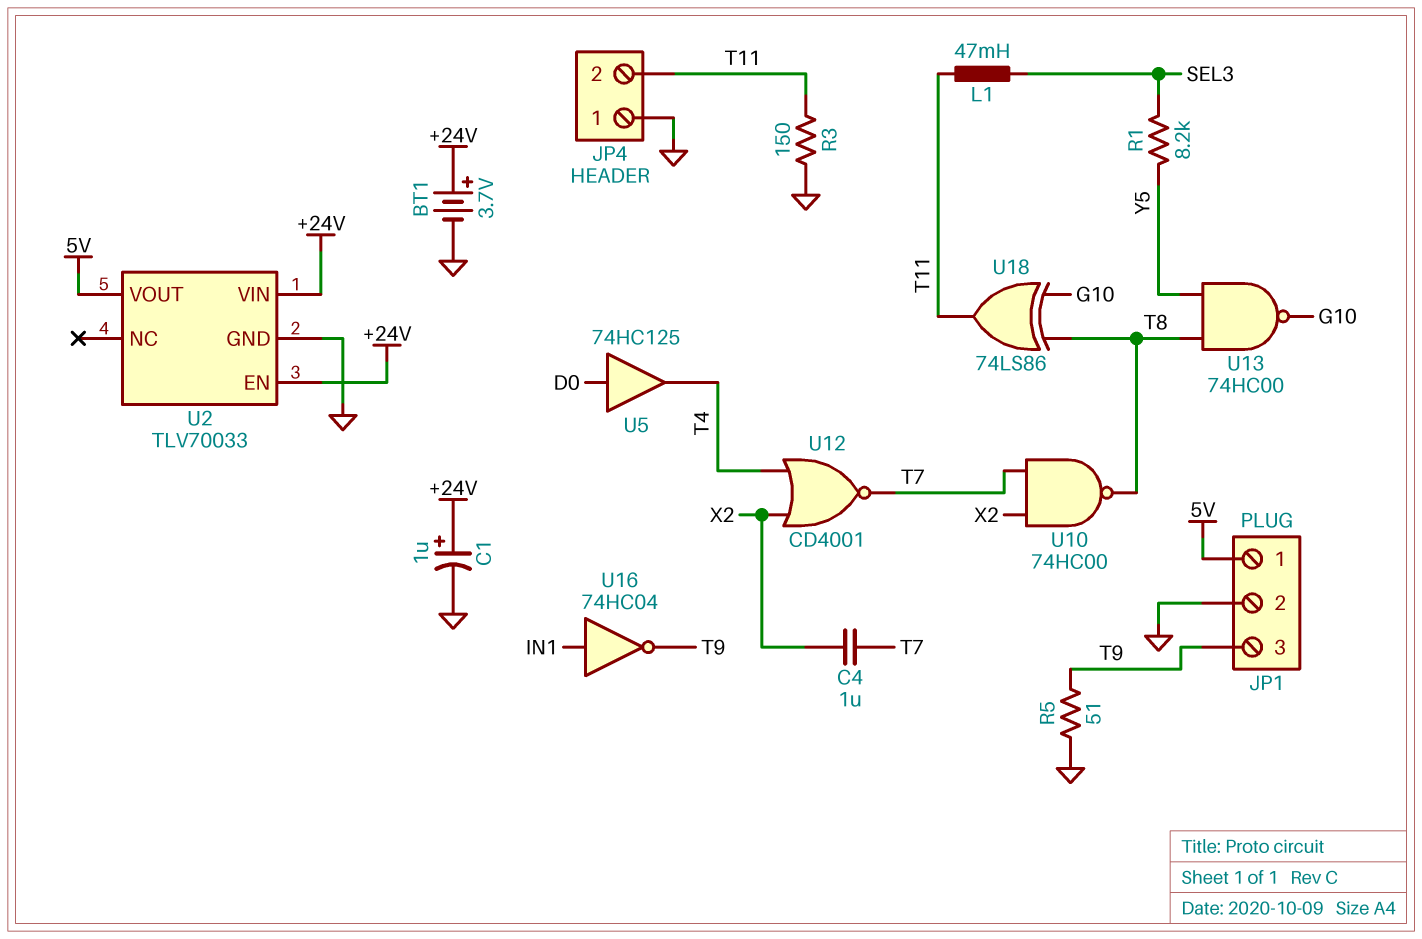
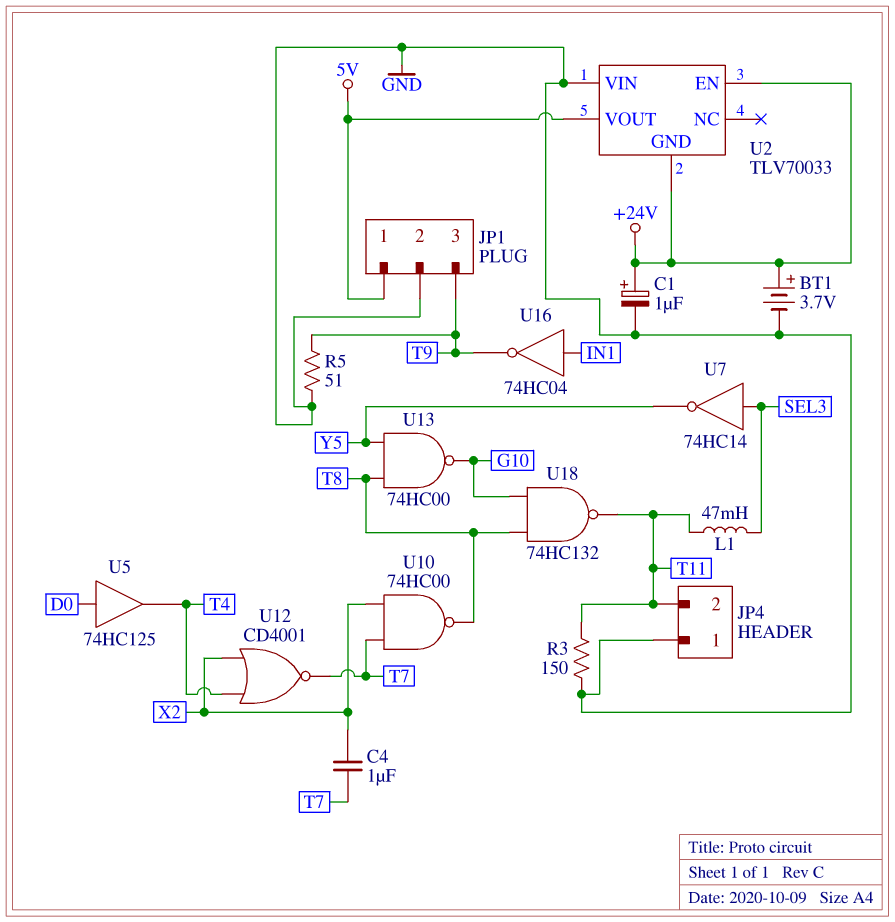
R1: 8.2k (SEL3, Y5) -> none
U2 pin GND: GND -> +24V
U2 pin VIN: +24V -> GND
U7: none -> NOT 74HC14 (in SEL3, out Y5)
U18: XOR 74LS86 (in G10, in T8, out T11) -> NAND 74HC132 (in G10, in T8, out T11)

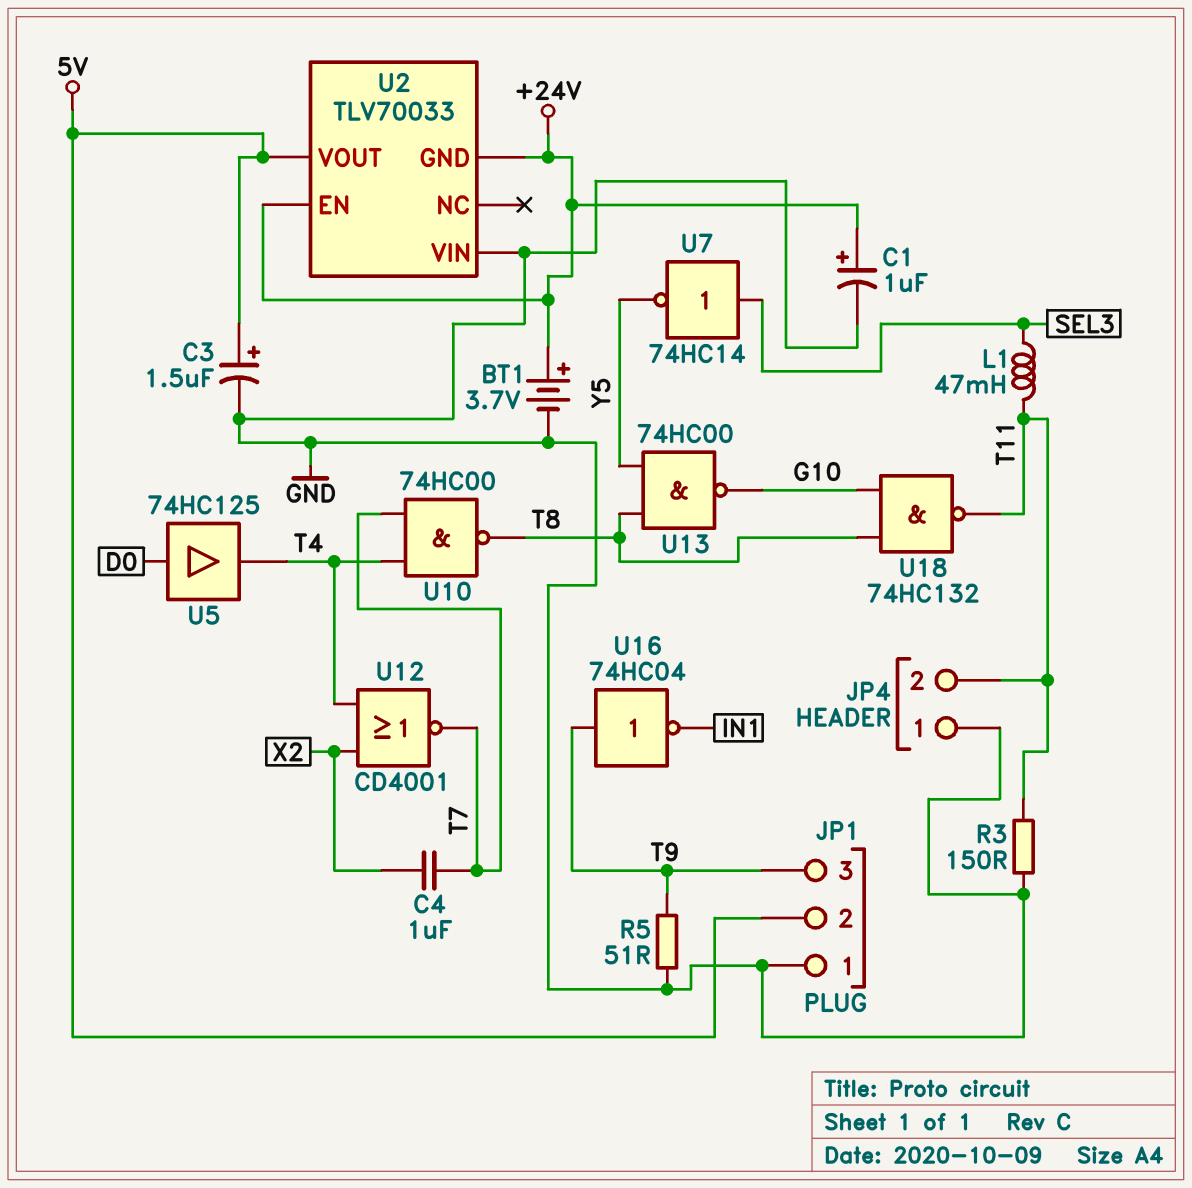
C3: none -> 1.5uF (plus 5V, minus GND)
JP1 pin 1: 5V -> GND
JP1 pin 2: GND -> 5V
U10: NAND 74HC00 (in T7, in X2, out T8) -> NAND 74HC00 (in T4, in T7, out T8)
U16: NOT 74HC04 (in IN1, out T9) -> NOT 74HC04 (in T9, out IN1)

